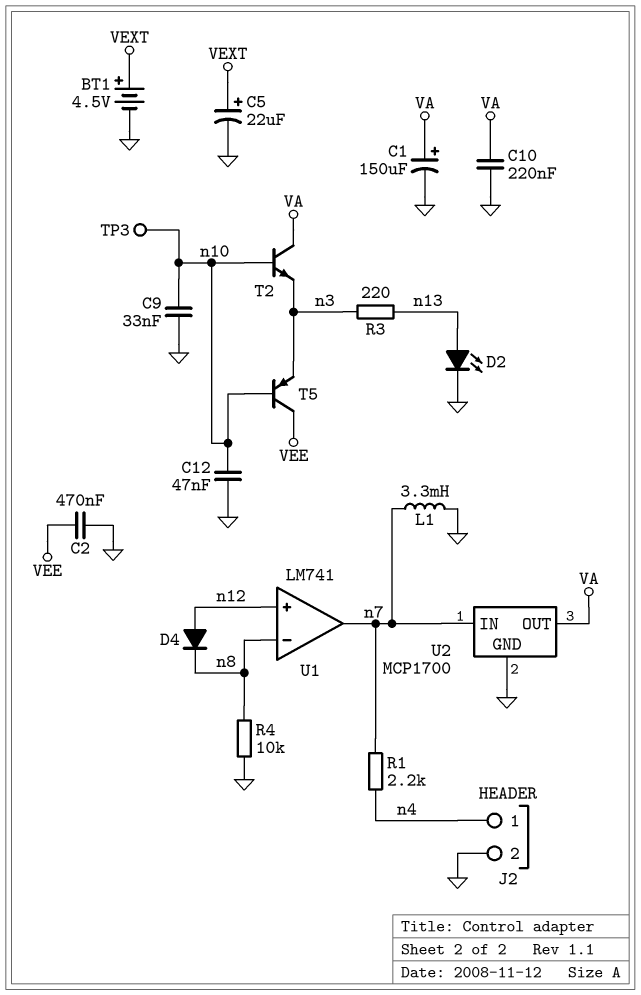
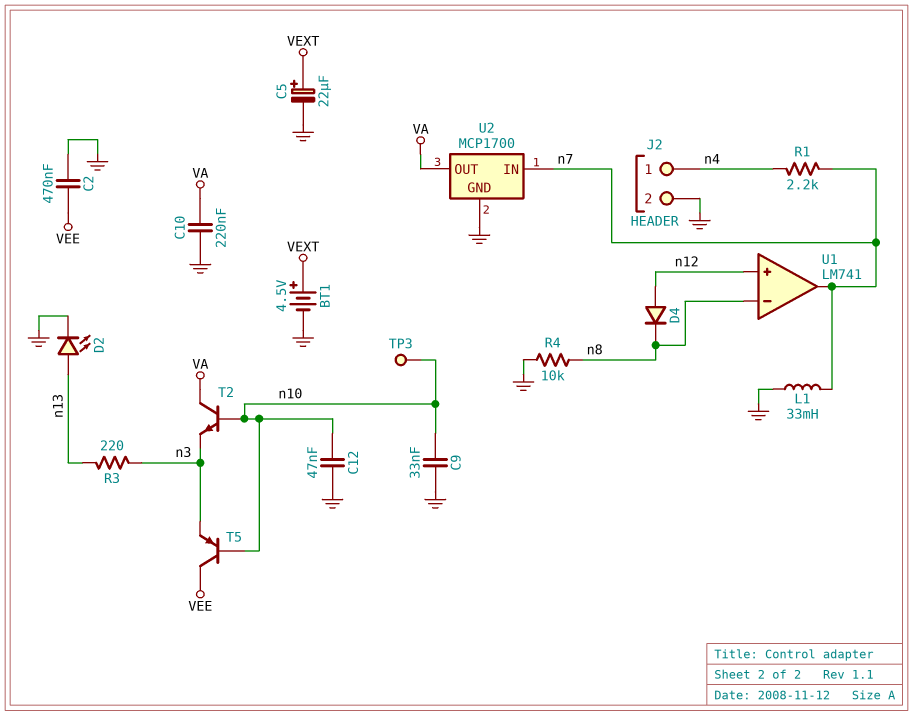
C1: 150uF (plus VA, minus GND) -> none
L1: 3.3mH (GND, n7) -> 33mH (GND, n7)

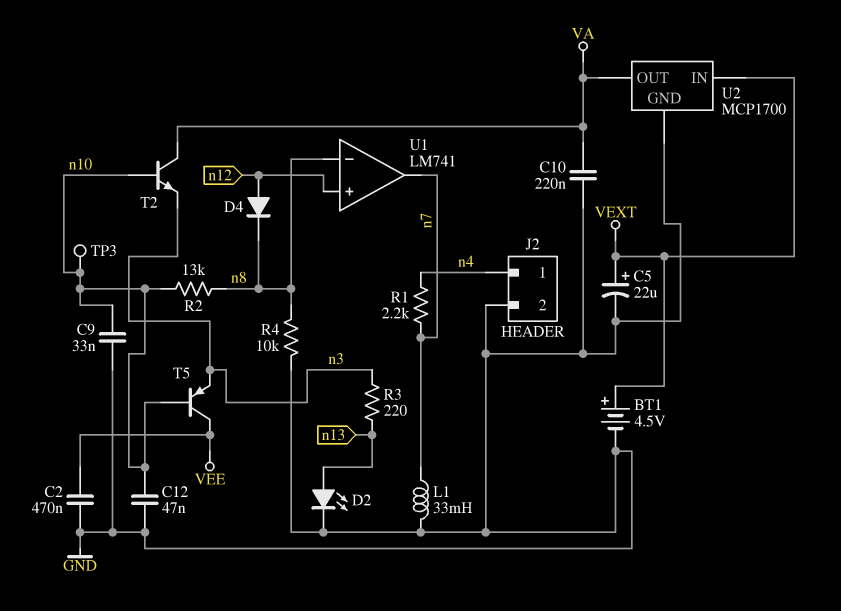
R2: none -> 13k (n8, n10)
U2 pin IN: n7 -> VEXT

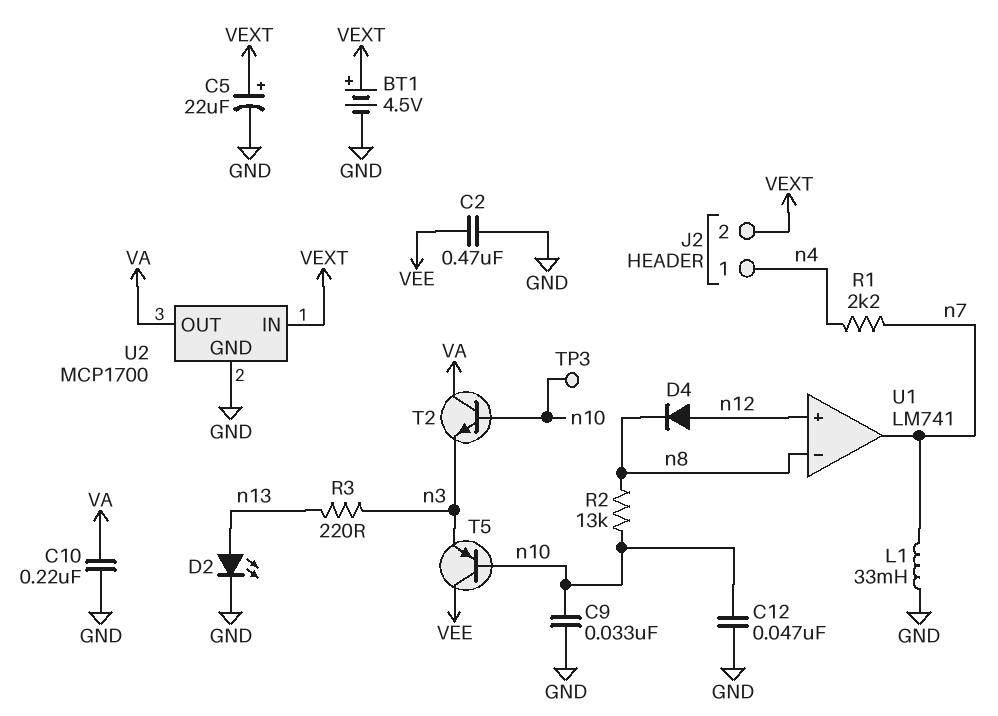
J2 pin 2: GND -> VEXT
R4: 10k (GND, n8) -> none

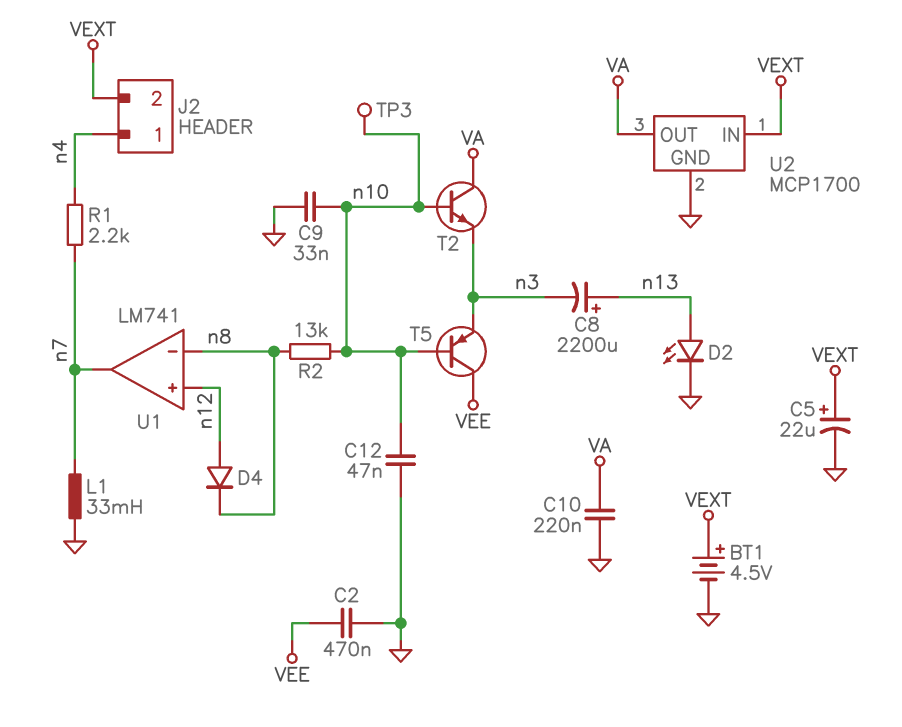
C8: none -> 2200uF (plus n13, minus n3)
R3: 220 (n3, n13) -> none

